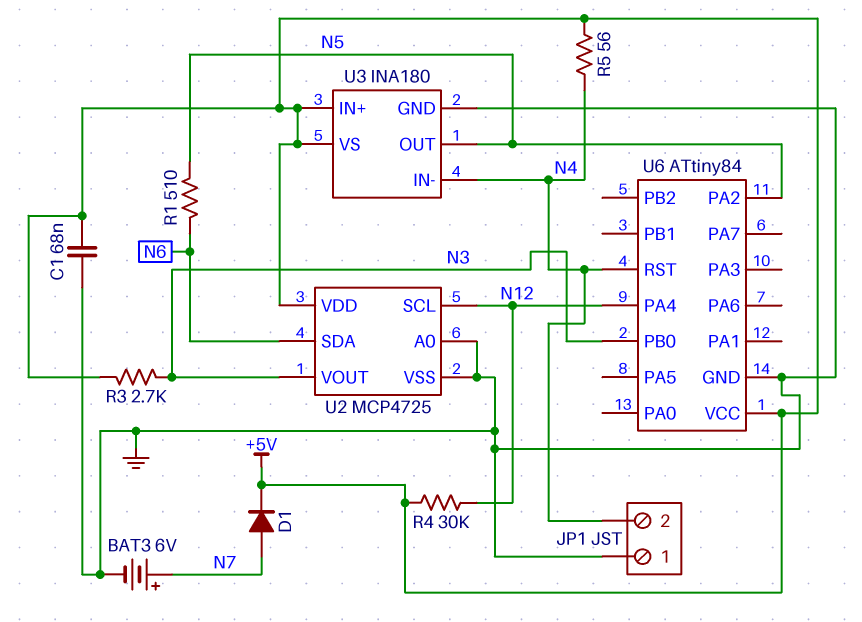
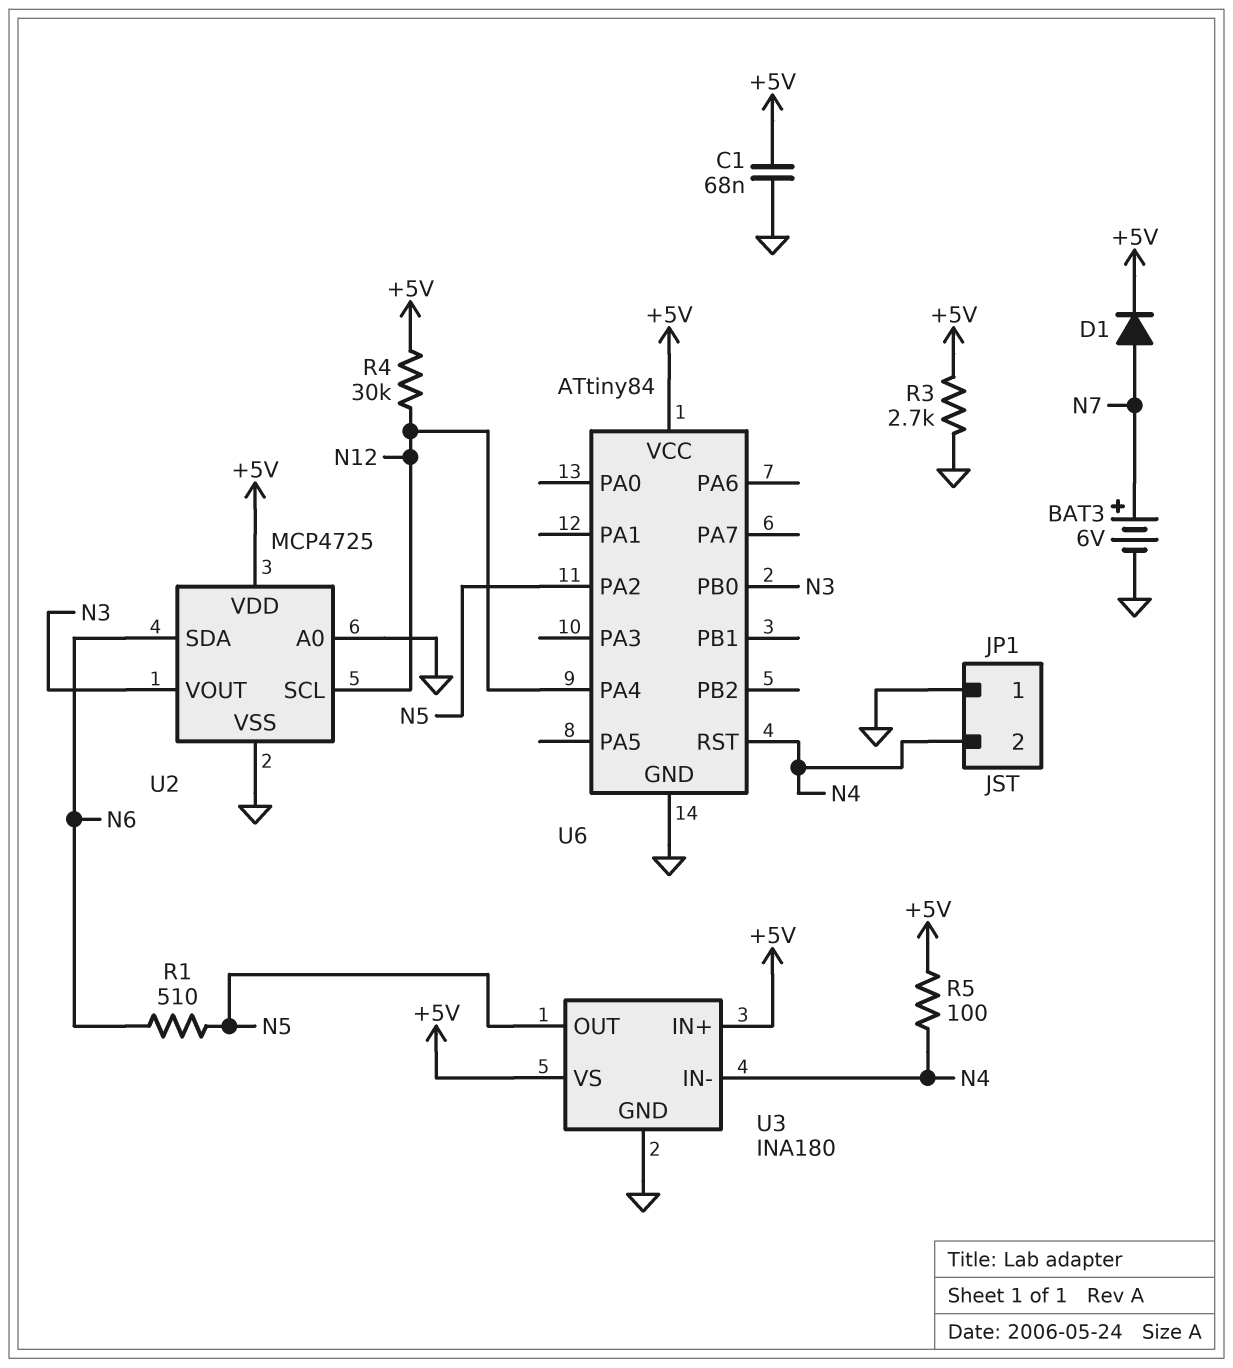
R3: 2.7k (+5V, N3) -> 2.7k (+5V, GND)
R5: 56 (+5V, N4) -> 100 (+5V, N4)

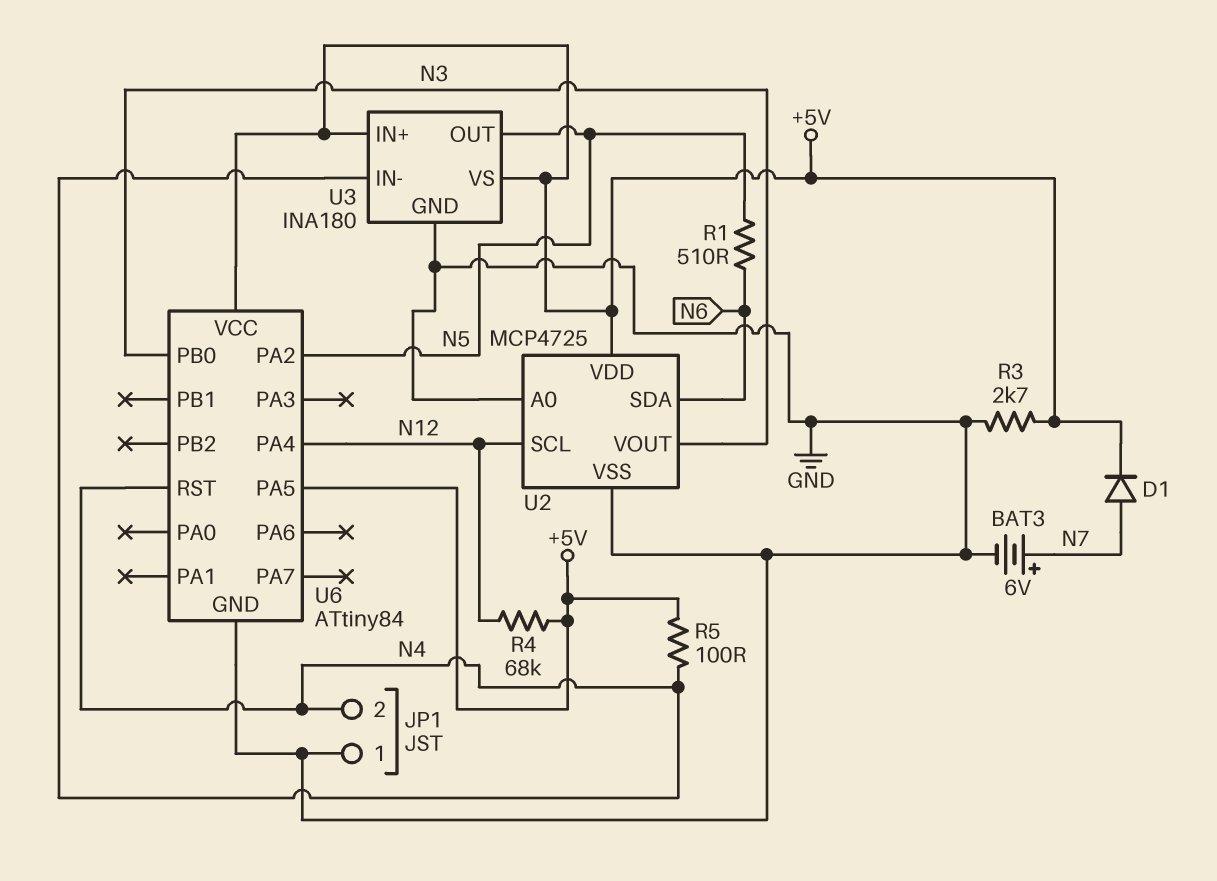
C1: 68nF (+5V, GND) -> none
R4: 30k (+5V, N12) -> 68k (+5V, N12)
U6 pin PA5: none -> +5V

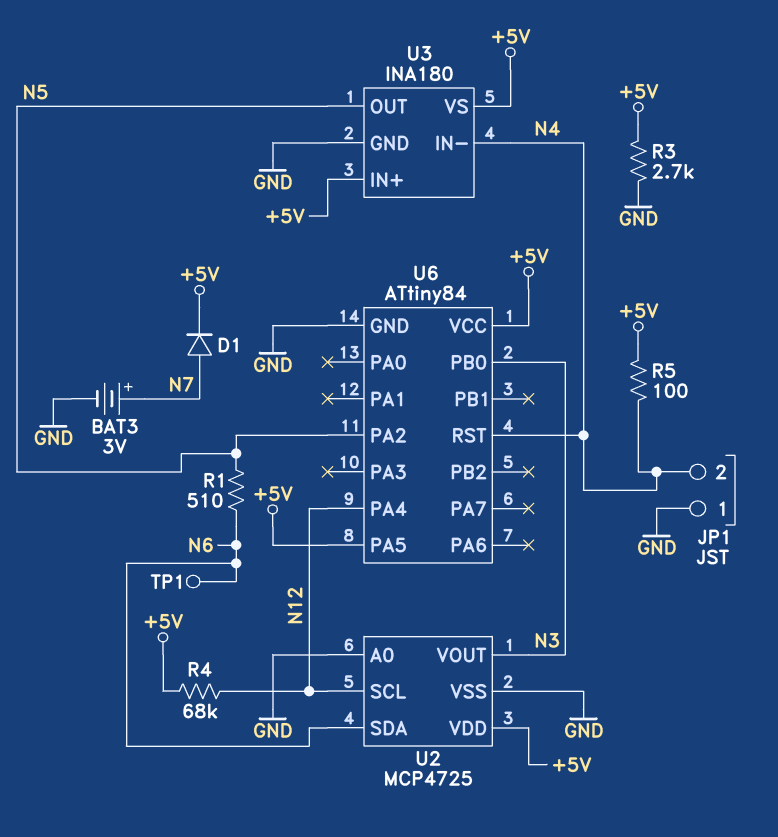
BAT3: 6V (plus N7, minus GND) -> 3V (plus N7, minus GND)
TP1: none -> test point (N6)

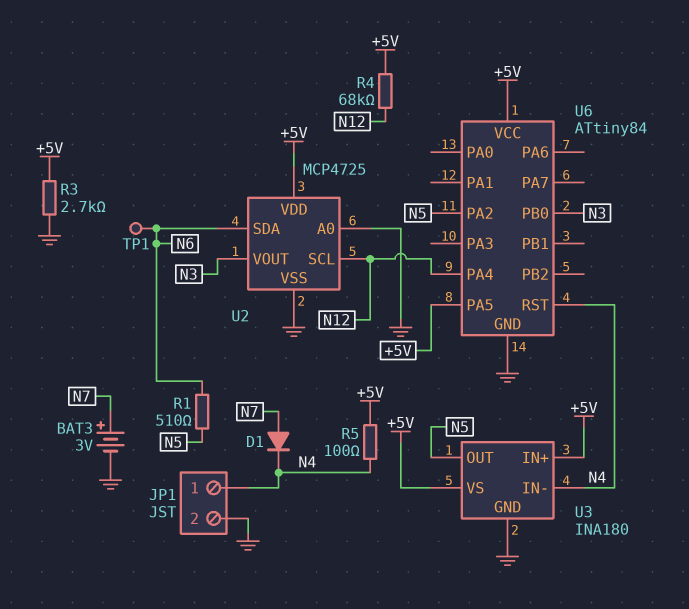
D1: diode (A N7, K +5V) -> diode (A N7, K N4)
JP1 pin 1: GND -> N4
JP1 pin 2: N4 -> GND

